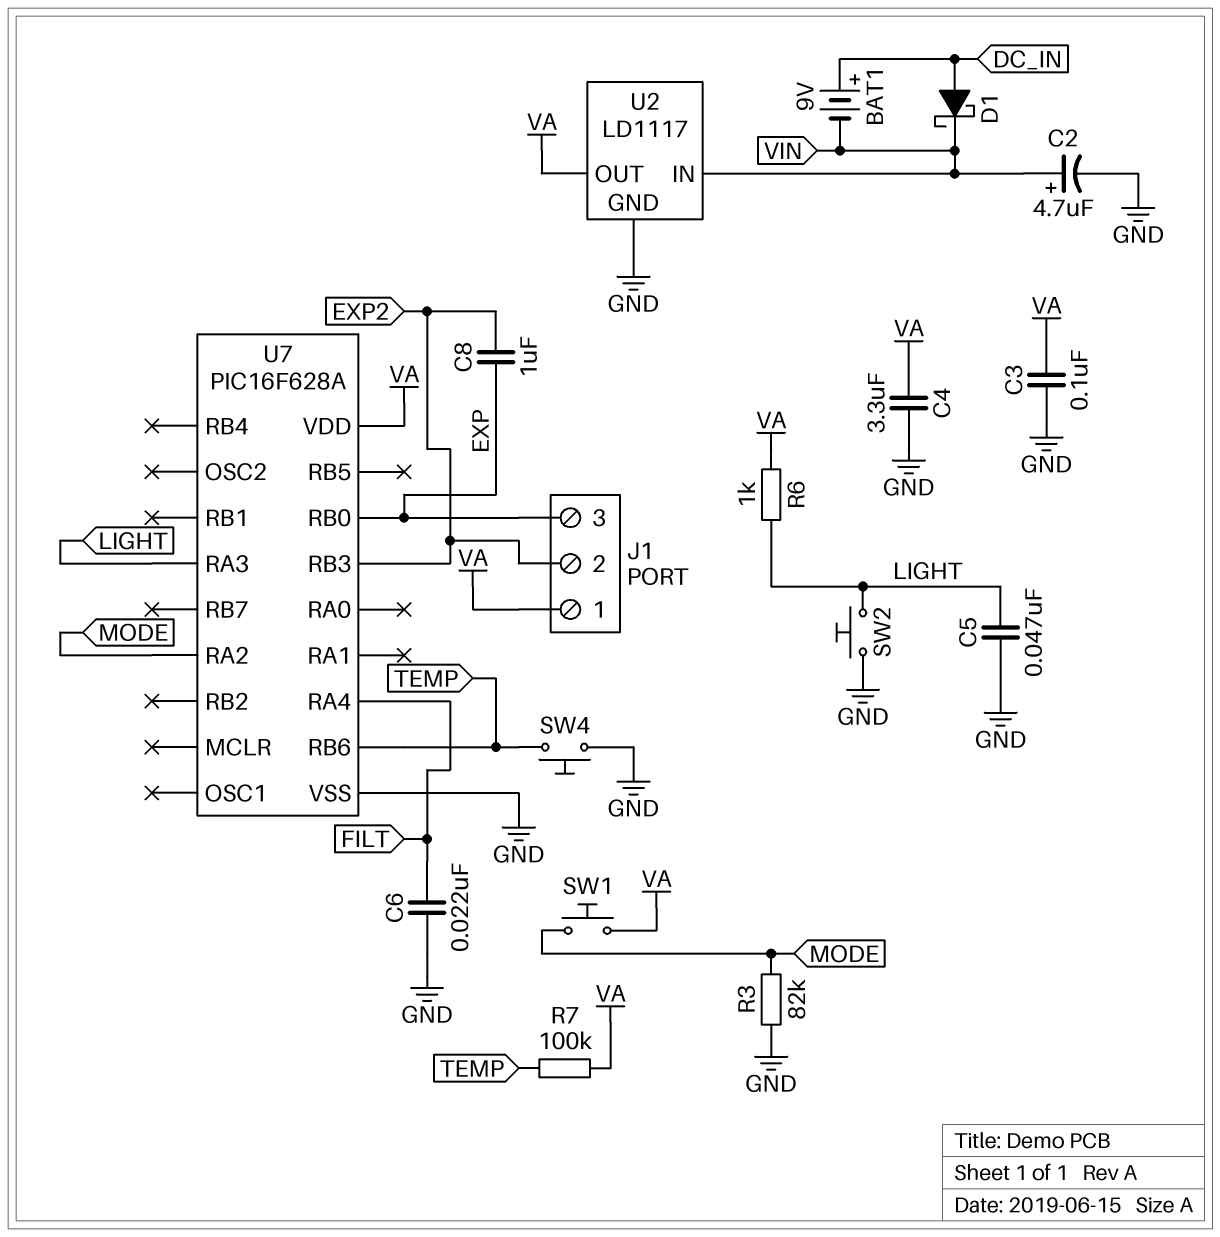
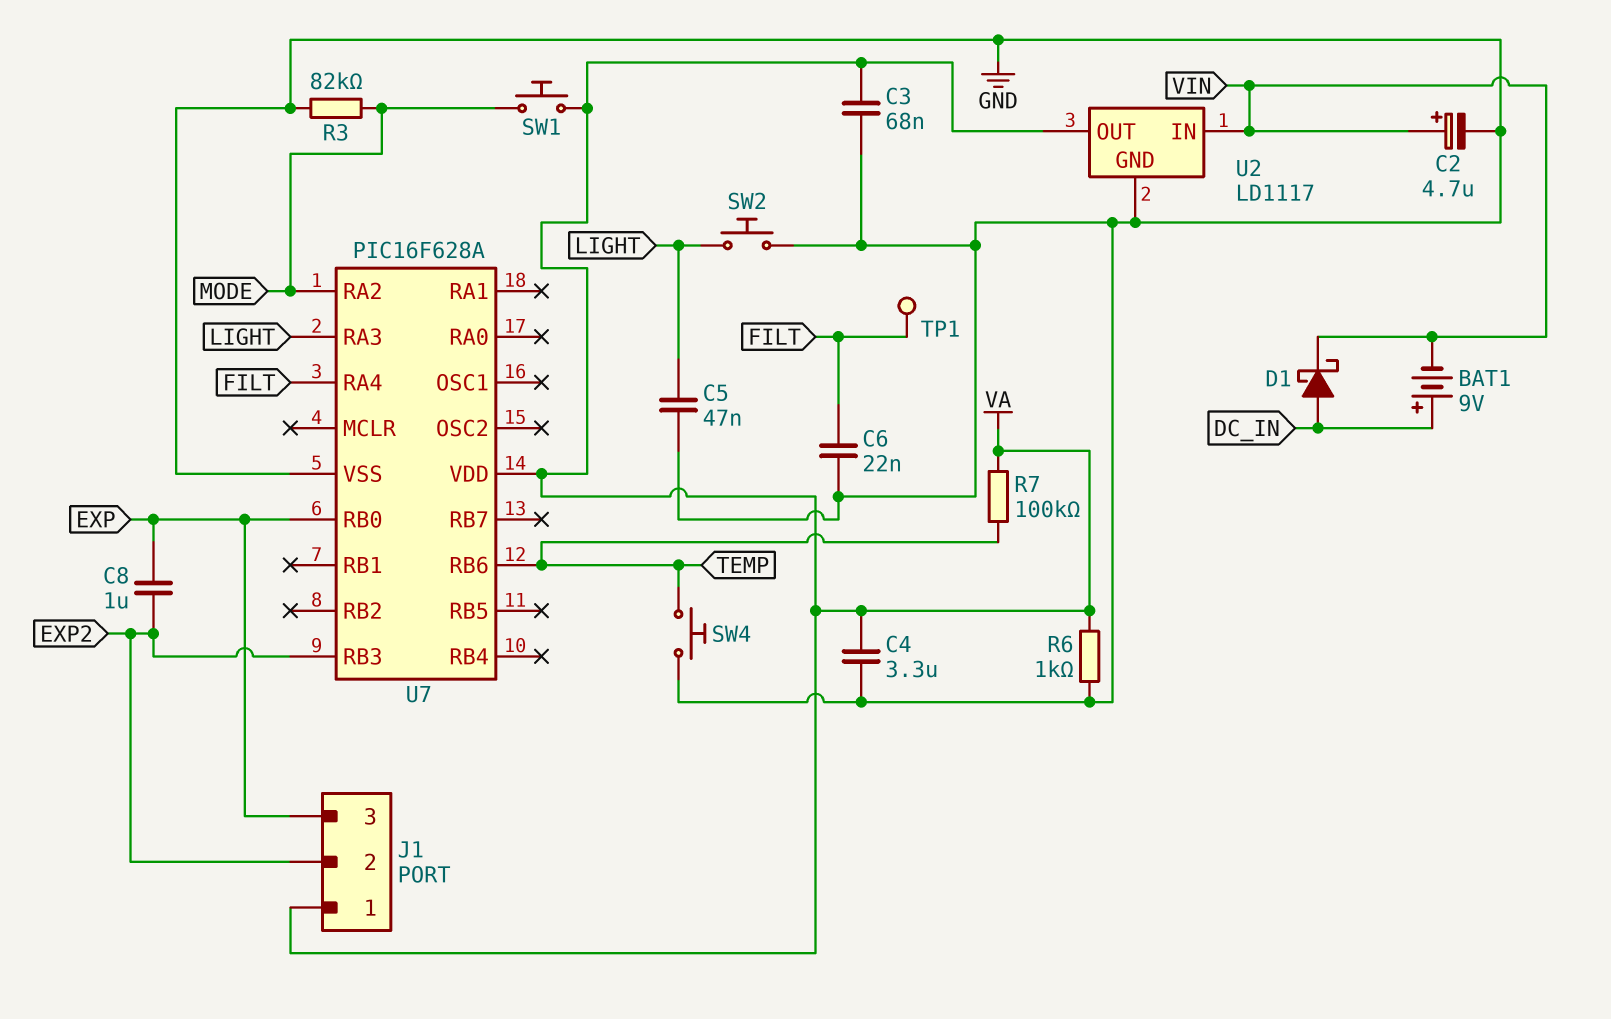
C3: 100nF (GND, VA) -> 68nF (GND, VA)
R6: 1k (LIGHT, VA) -> 1k (GND, VA)
TP1: none -> test point (FILT)

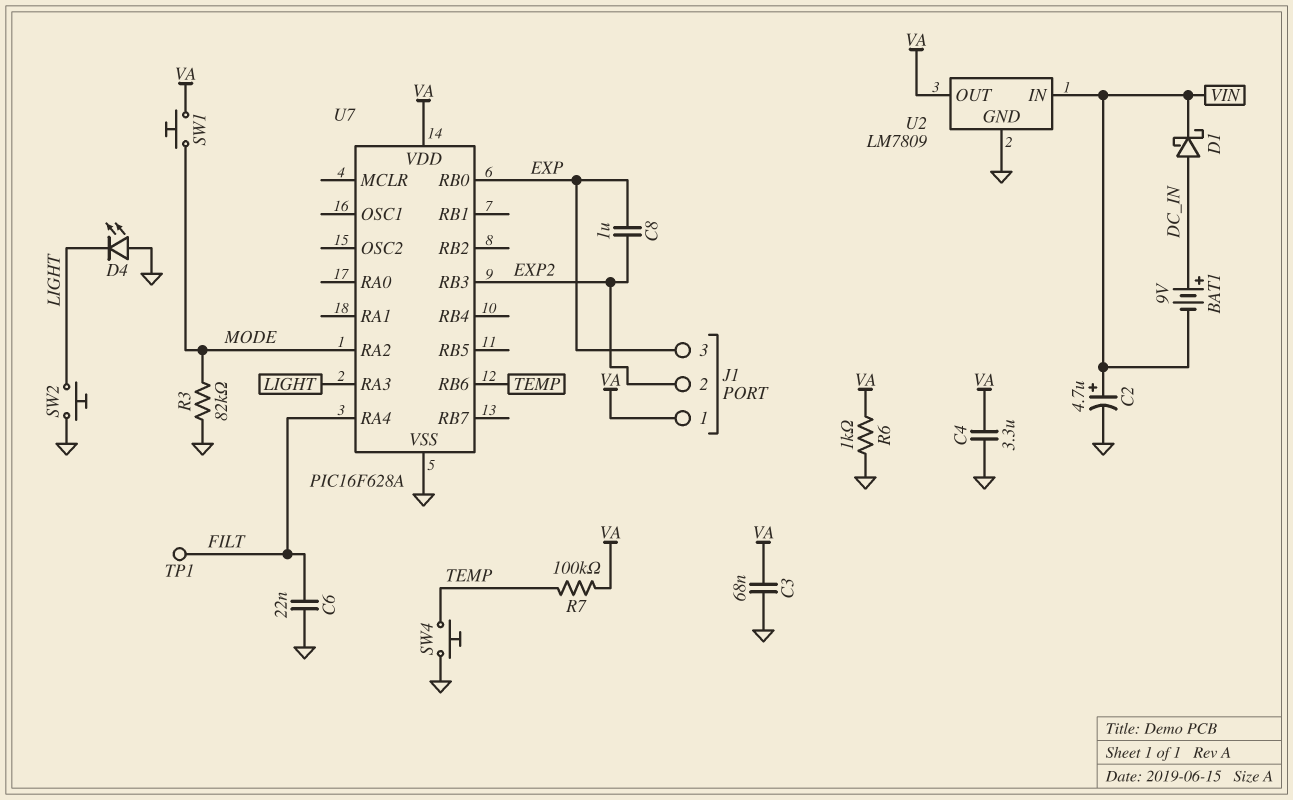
C5: 47nF (GND, LIGHT) -> none
D4: none -> LED (A GND, K LIGHT)
U2: LD1117 -> LM7809

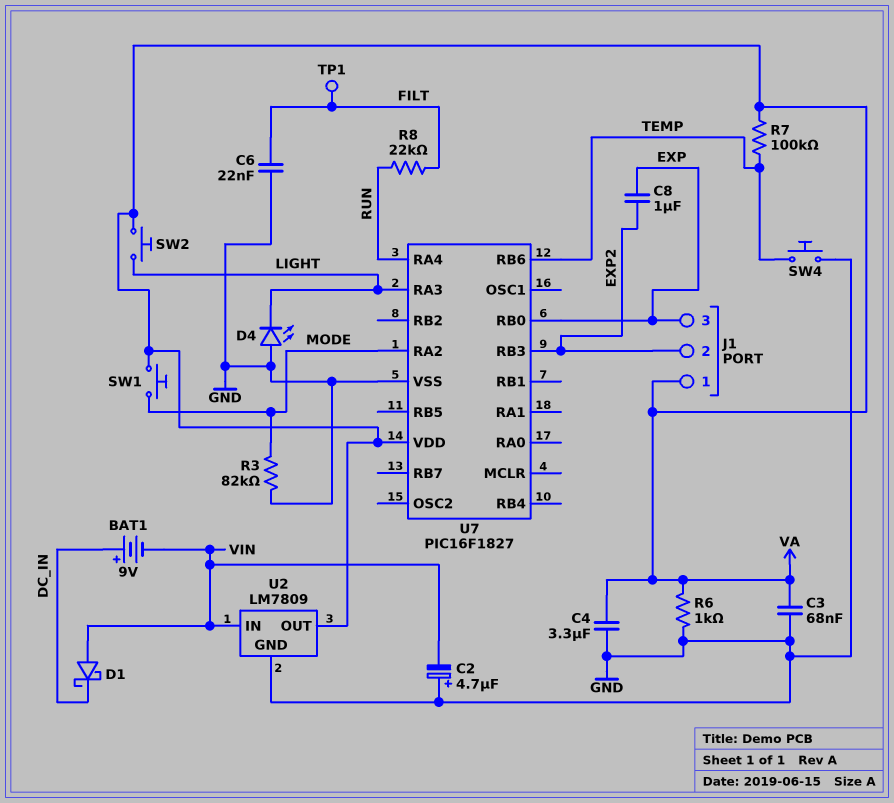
C2: 4.7uF (plus VIN, minus GND) -> 4.7uF (plus GND, minus VIN)
D1: schottky (A DC_IN, K VIN) -> schottky (A VIN, K DC_IN)
R8: none -> 22k (FILT, RUN)
SW2: button (GND, LIGHT) -> button (LIGHT, VA)
U7: PIC16F628A -> PIC16F1827
U7 pin RA4: FILT -> RUN

